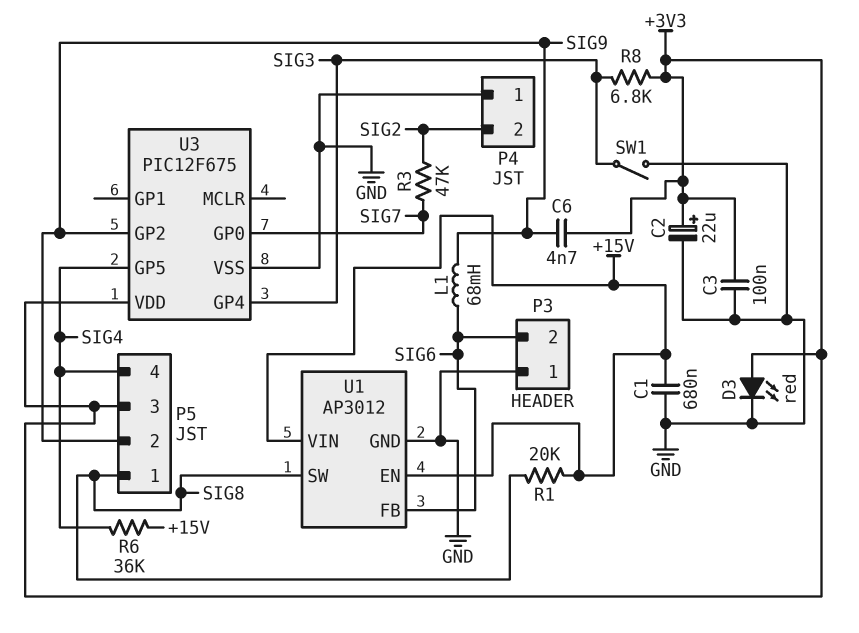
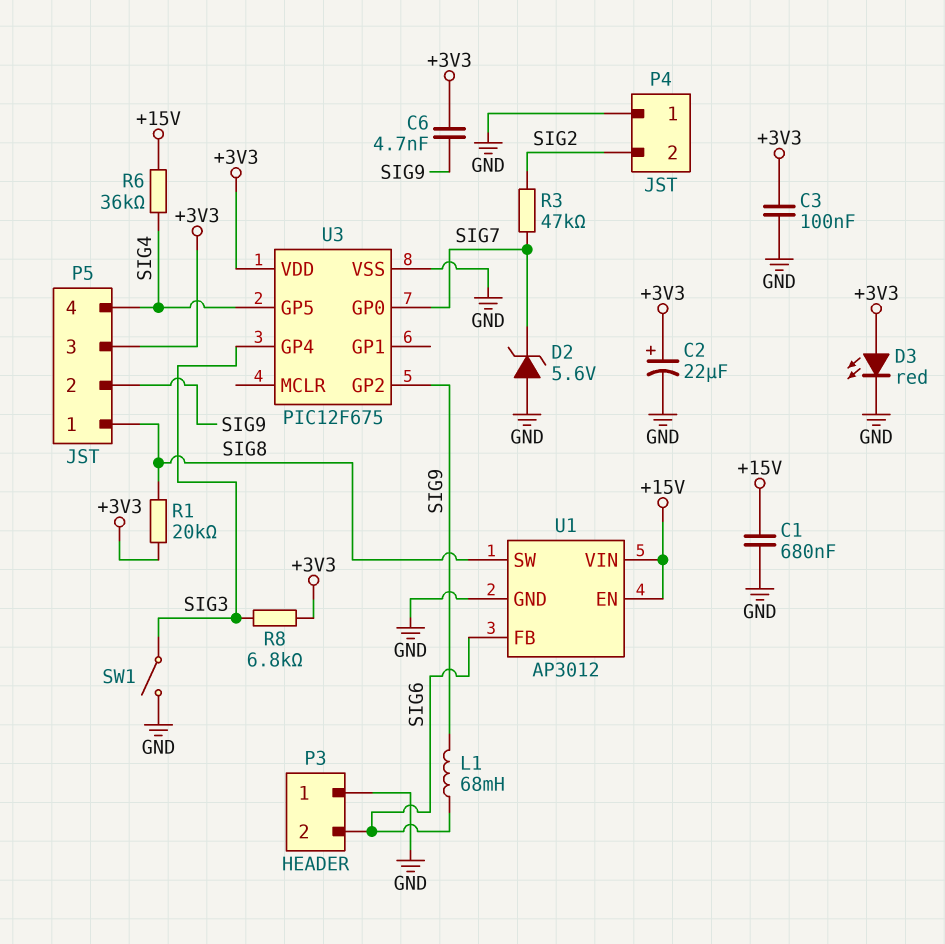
D2: none -> zener 5.6V (A GND, K SIG7)
R1: 20k (+15V, SIG8) -> 20k (+3V3, SIG8)

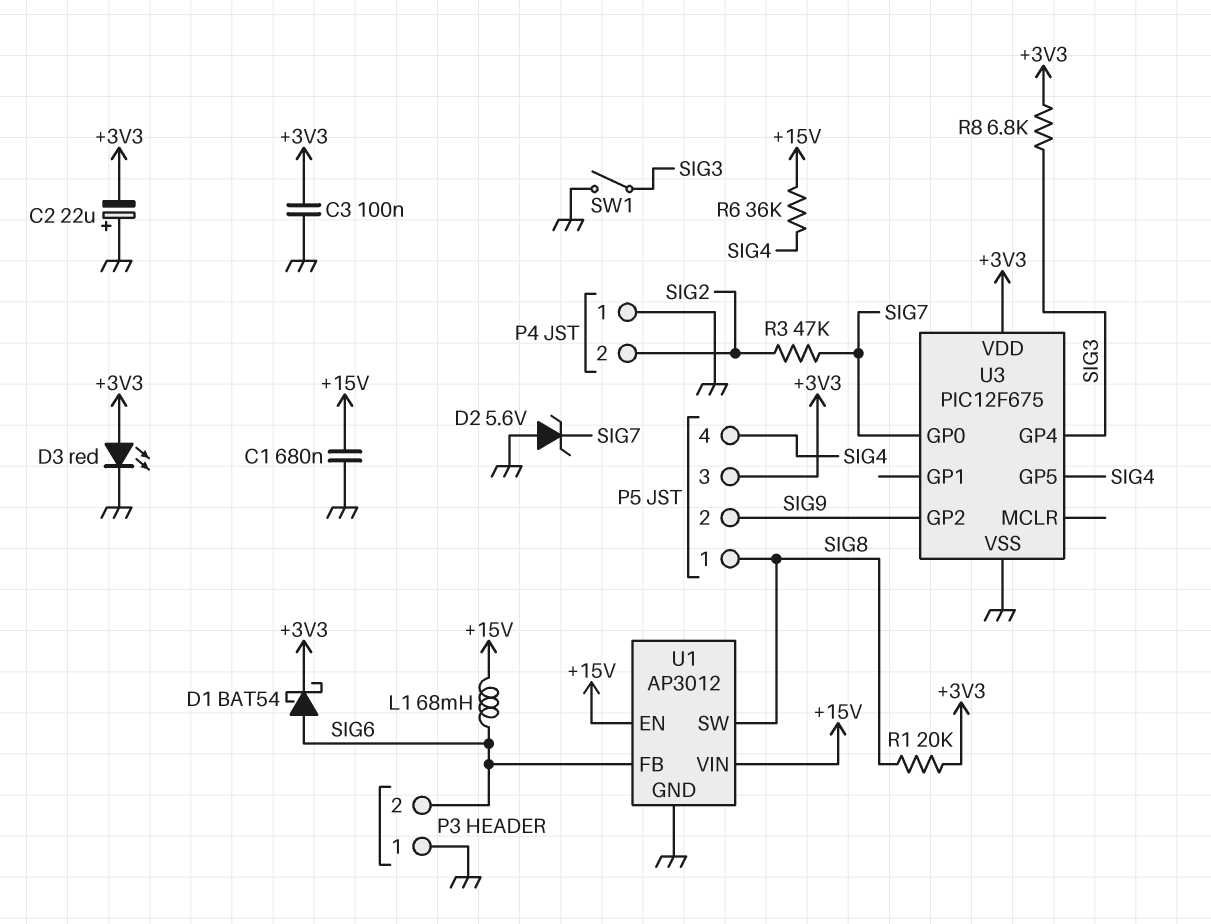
C2: 22uF (plus +3V3, minus GND) -> 22uF (plus GND, minus +3V3)
C6: 4.7nF (+3V3, SIG9) -> none
D1: none -> schottky BAT54 (A SIG6, K +3V3)
L1: 68mH (SIG6, SIG9) -> 68mH (+15V, SIG6)

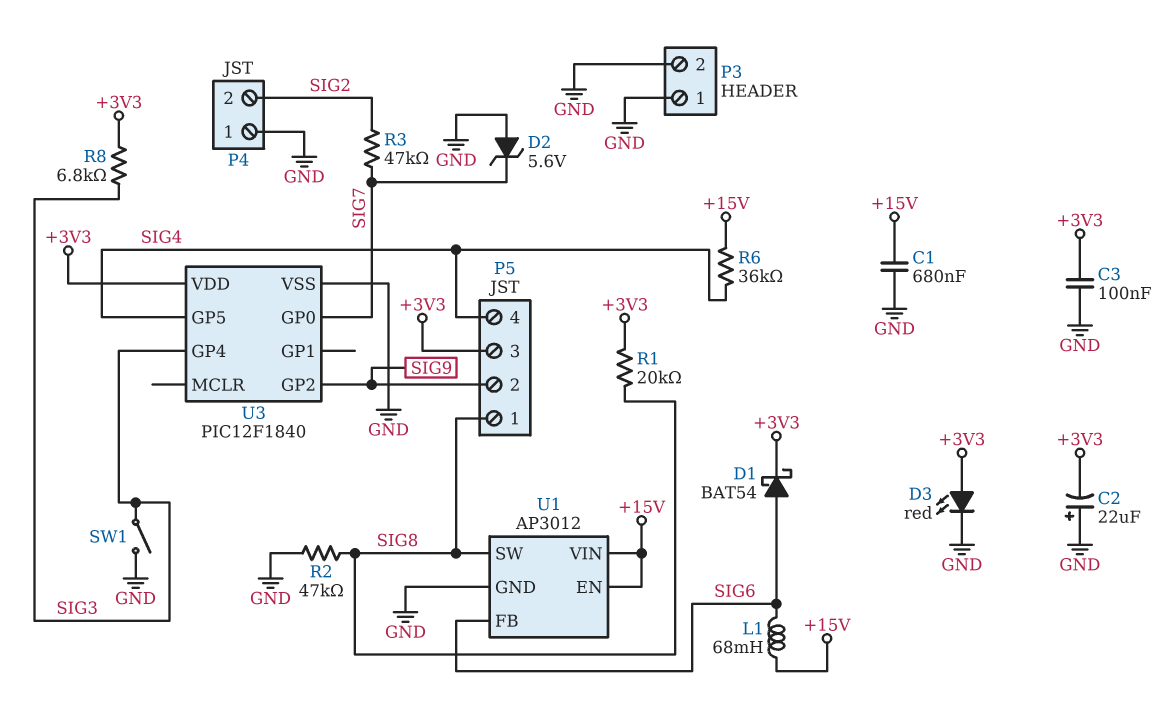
P3 pin 2: SIG6 -> GND
R2: none -> 47k (GND, SIG8)
U3: PIC12F675 -> PIC12F1840

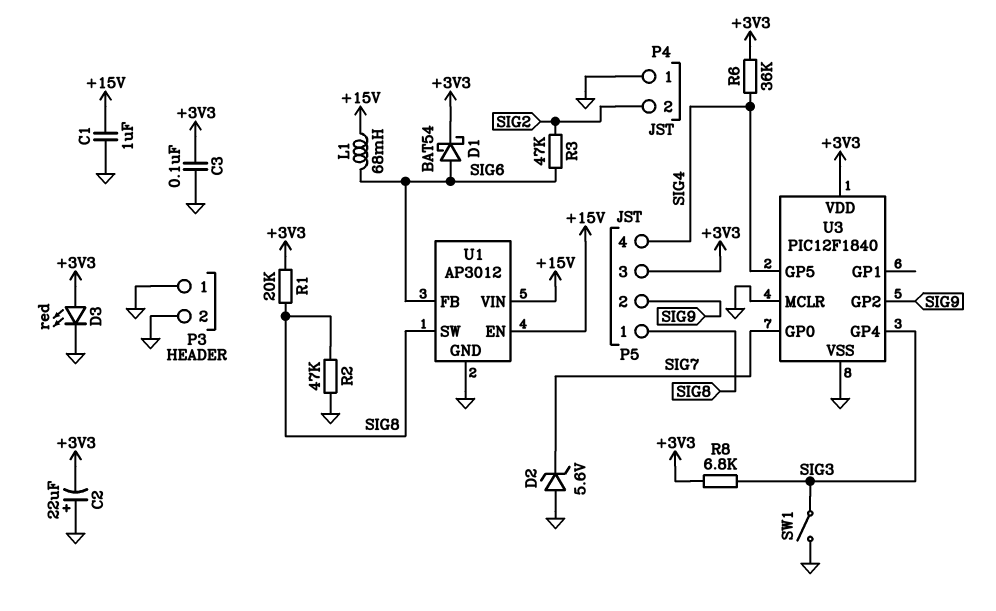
C1: 680nF (+15V, GND) -> 1uF (+15V, GND)
R3: 47k (SIG2, SIG7) -> 47k (SIG2, SIG6)
R6: 36k (+15V, SIG4) -> 36k (+3V3, SIG4)
U3 pin MCLR: none -> GND

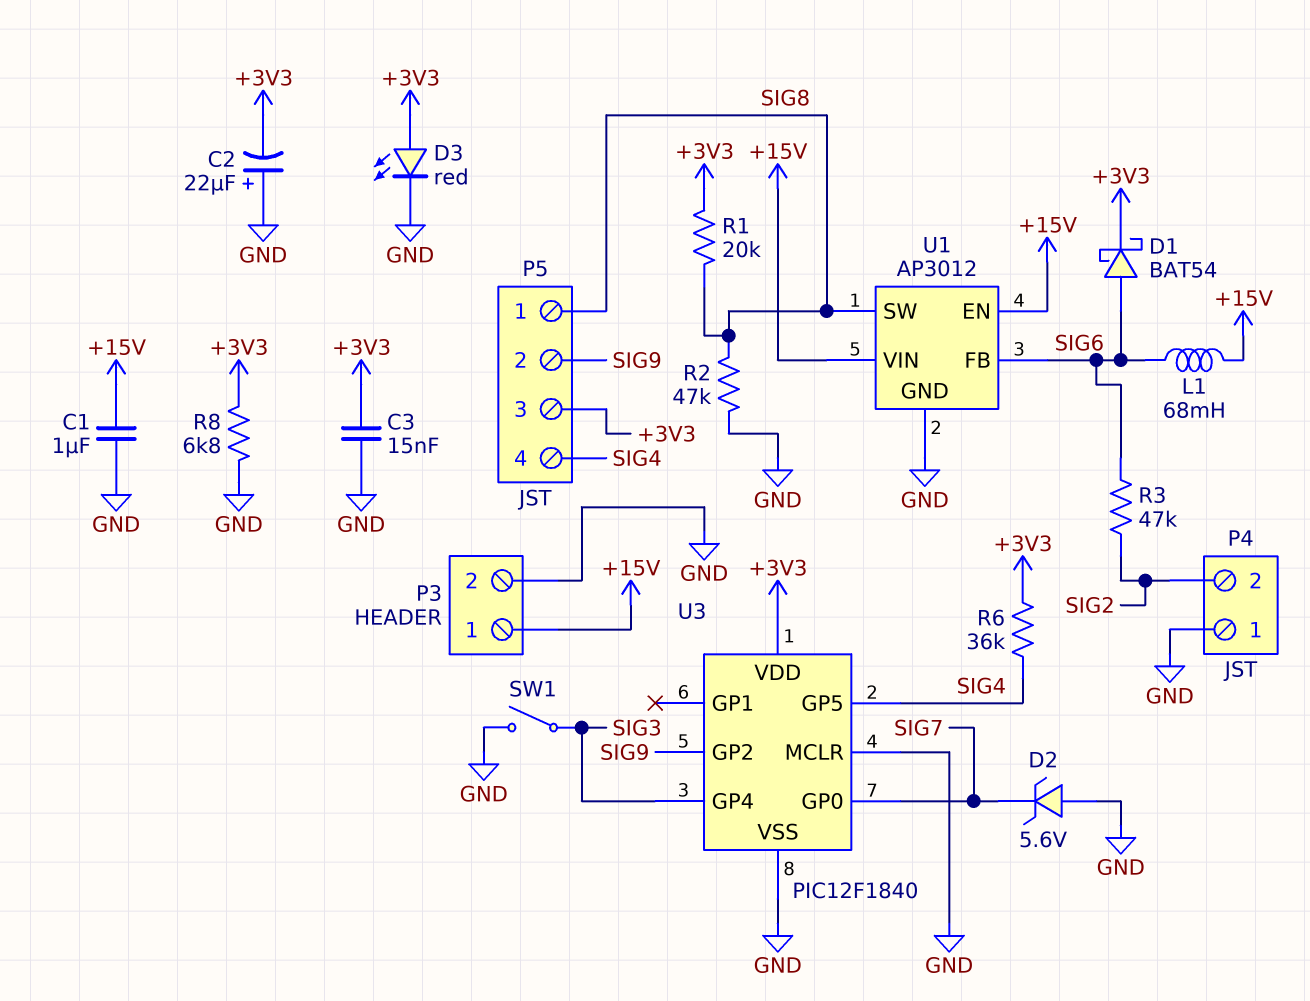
C3: 100nF (+3V3, GND) -> 15nF (+3V3, GND)
P3 pin 1: GND -> +15V
R8: 6.8k (+3V3, SIG3) -> 6.8k (+3V3, GND)

